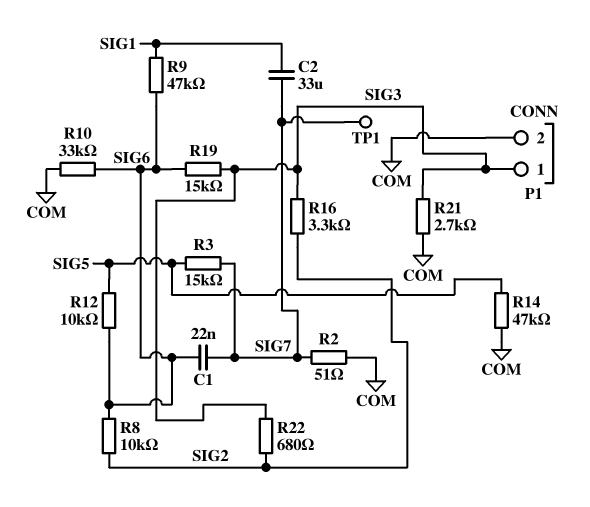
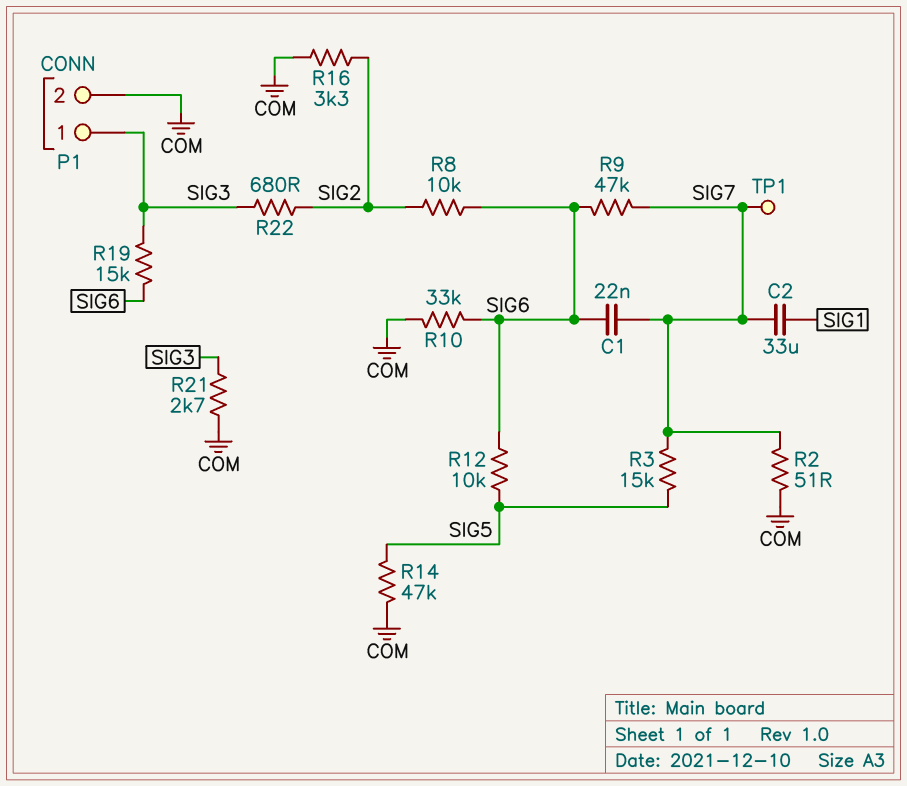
R9: 47k (SIG1, SIG6) -> 47k (SIG6, SIG7)
R16: 3.3k (SIG2, SIG3) -> 3.3k (COM, SIG2)

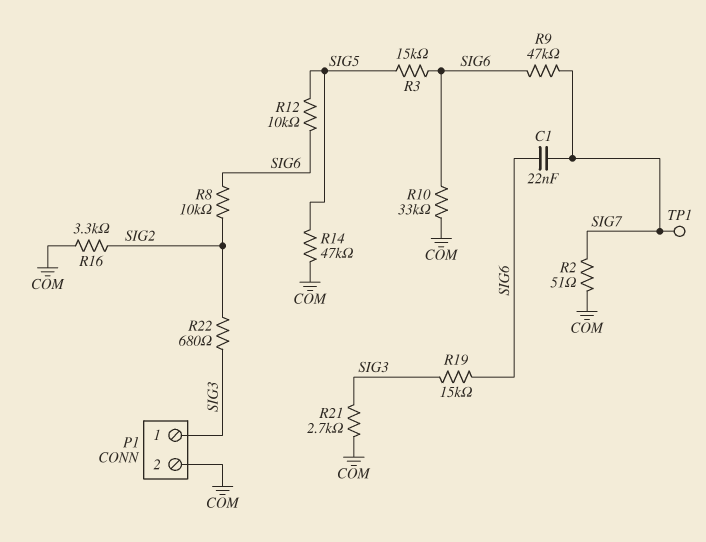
C2: 33uF (SIG1, SIG7) -> none
R3: 15k (SIG5, SIG7) -> 15k (SIG5, SIG6)

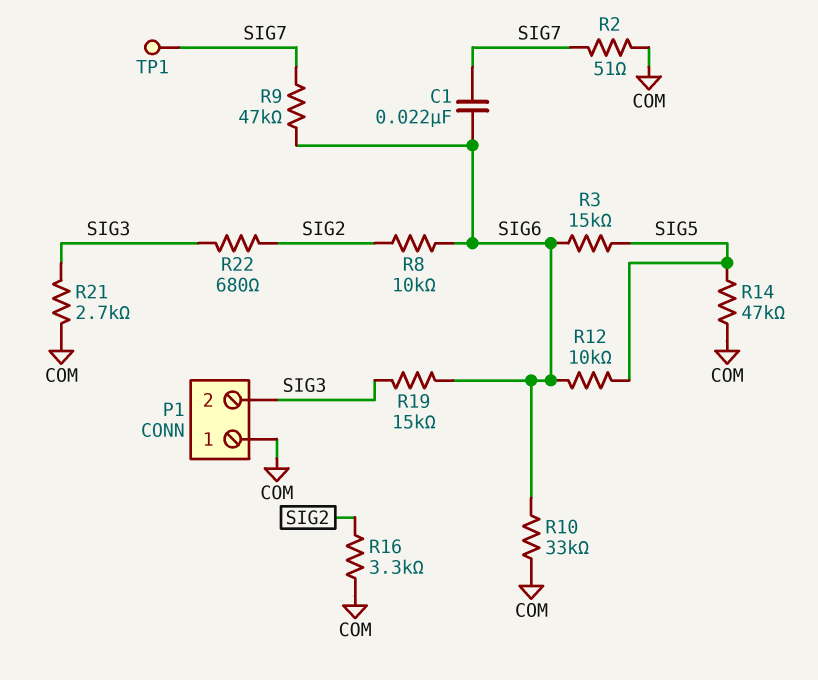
P1 pin 1: SIG3 -> COM
P1 pin 2: COM -> SIG3

